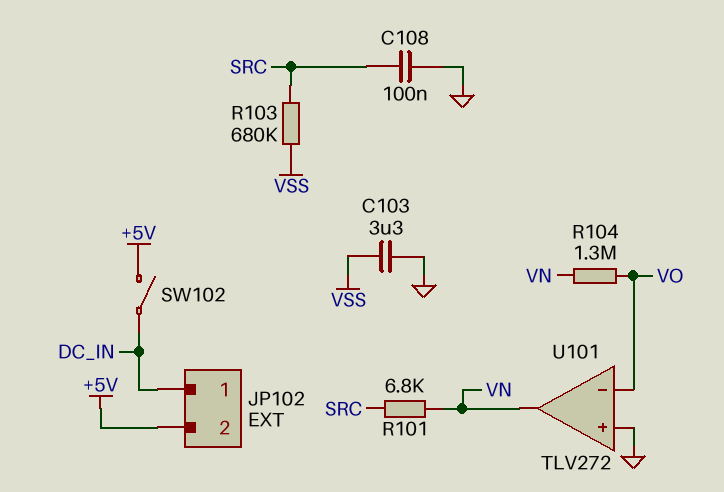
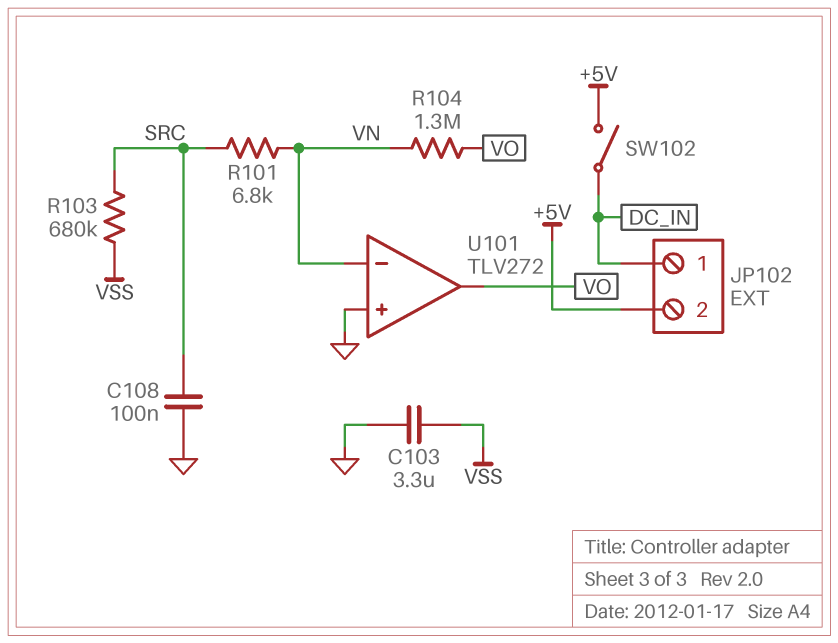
U101 pin in-: VO -> VN
U101 pin out: VN -> VO

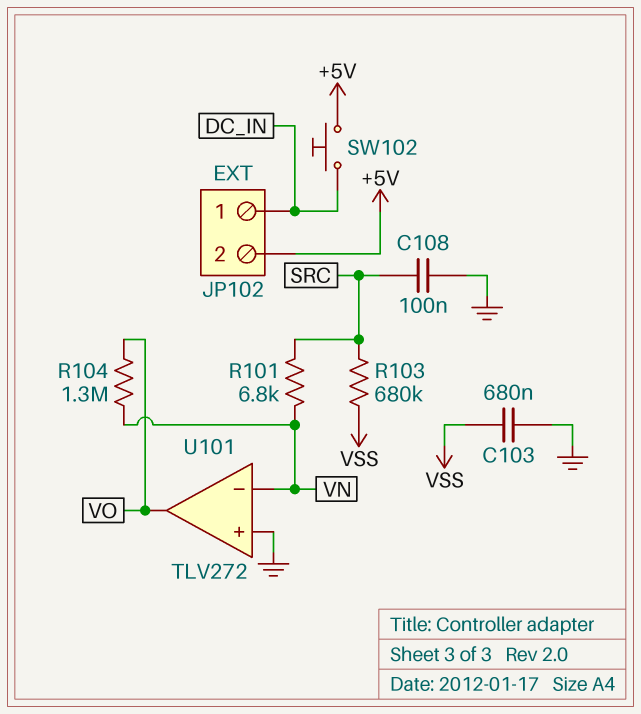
C103: 3.3uF (GND, VSS) -> 680nF (GND, VSS)
SW102: switch (+5V, DC_IN) -> button (+5V, DC_IN)

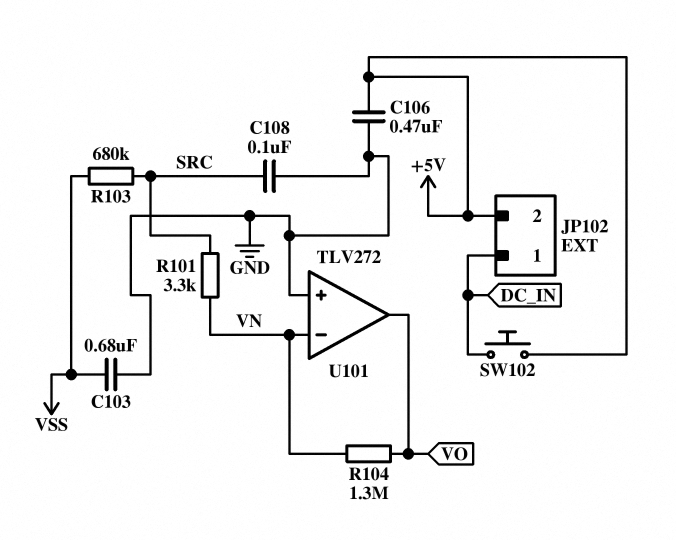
C106: none -> 470nF (+5V, GND)
R101: 6.8k (SRC, VN) -> 3.3k (SRC, VN)

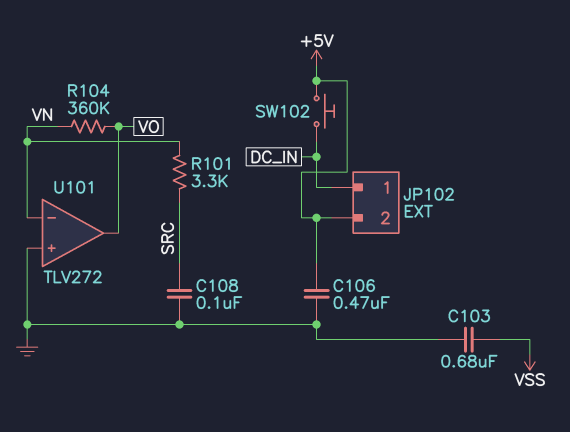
R103: 680k (SRC, VSS) -> none
R104: 1.3M (VN, VO) -> 360k (VN, VO)

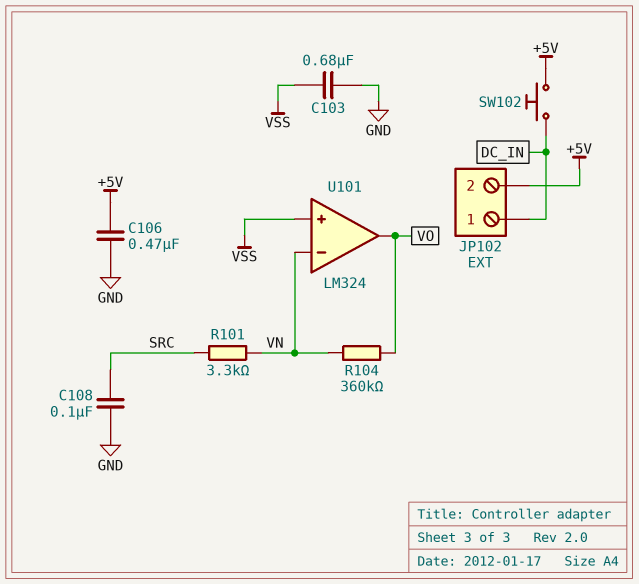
U101: TLV272 -> LM324
U101 pin in+: GND -> VSS

